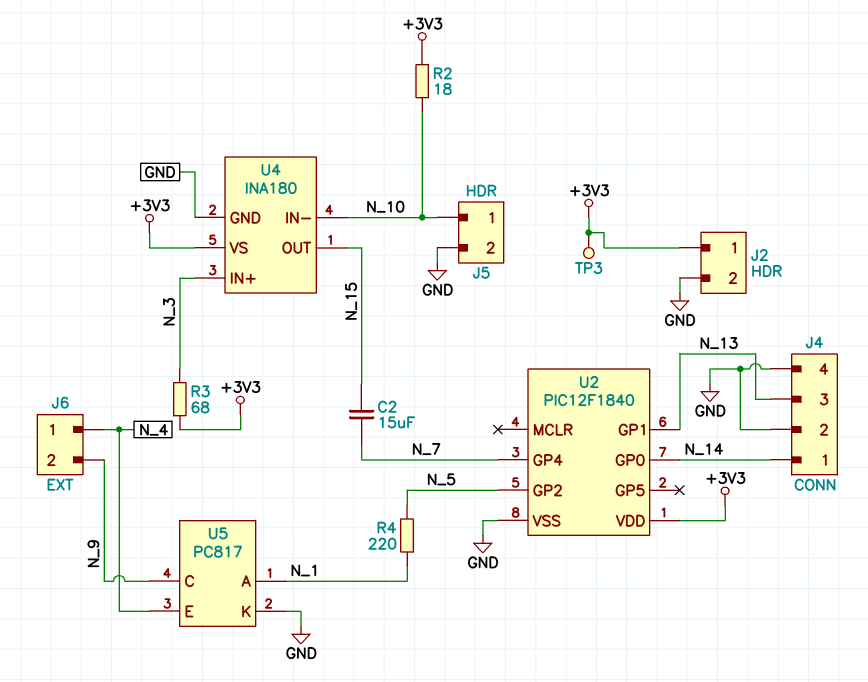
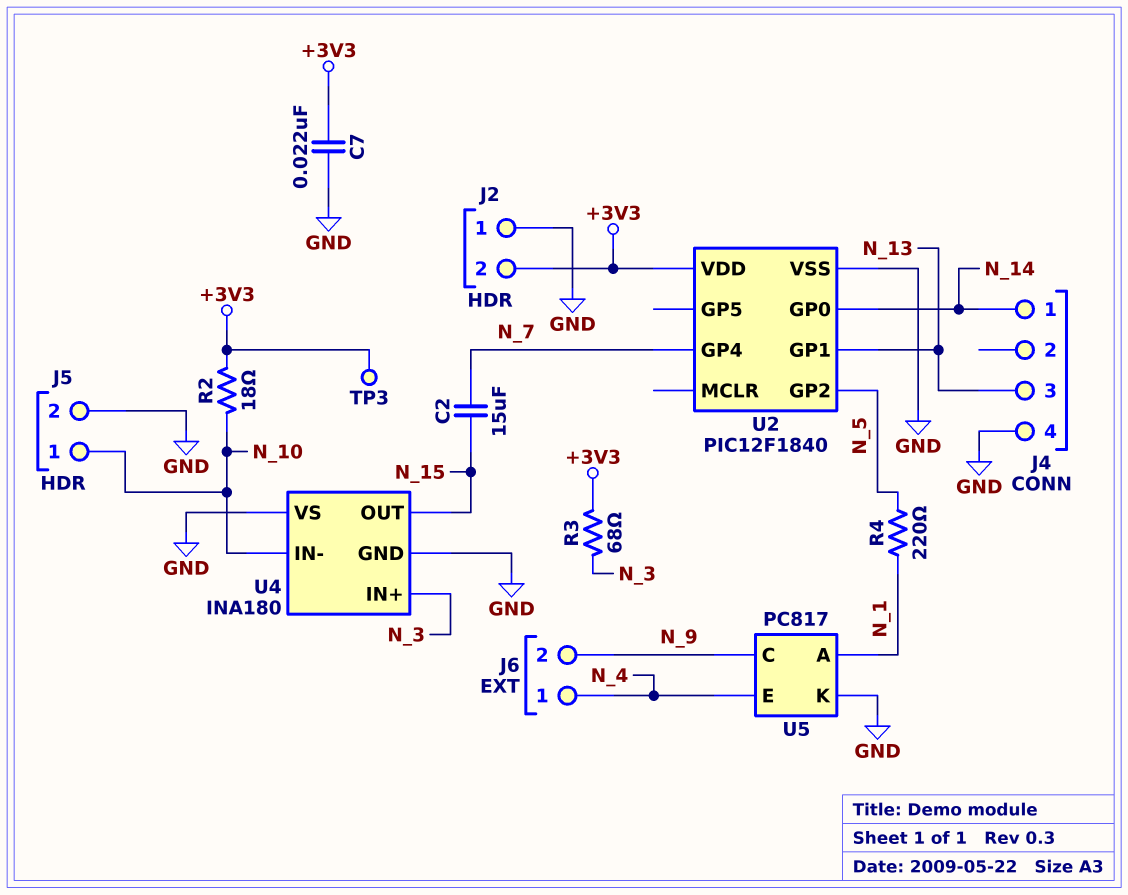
C7: none -> 22nF (+3V3, GND)
J2 pin 1: +3V3 -> GND
J2 pin 2: GND -> +3V3
J4 pin 2: GND -> none
U4 pin VS: +3V3 -> GND

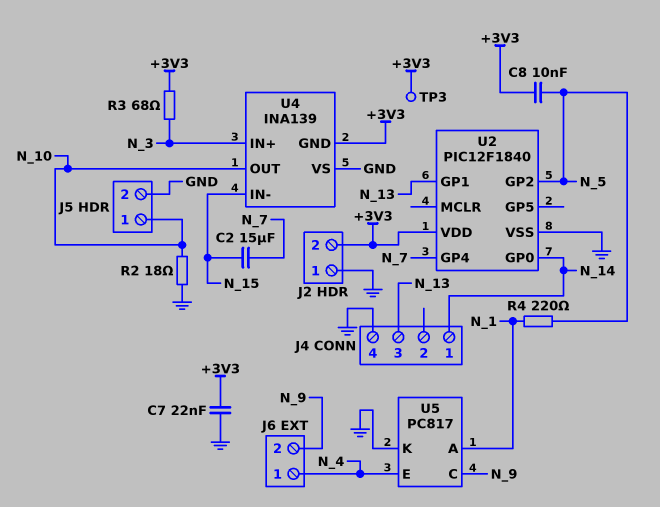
C8: none -> 10nF (+3V3, N_5)
R2: 18 (+3V3, N_10) -> 18 (GND, N_10)
U4: INA180 -> INA139
U4 pin GND: GND -> +3V3
U4 pin IN-: N_10 -> N_15
U4 pin OUT: N_15 -> N_10

